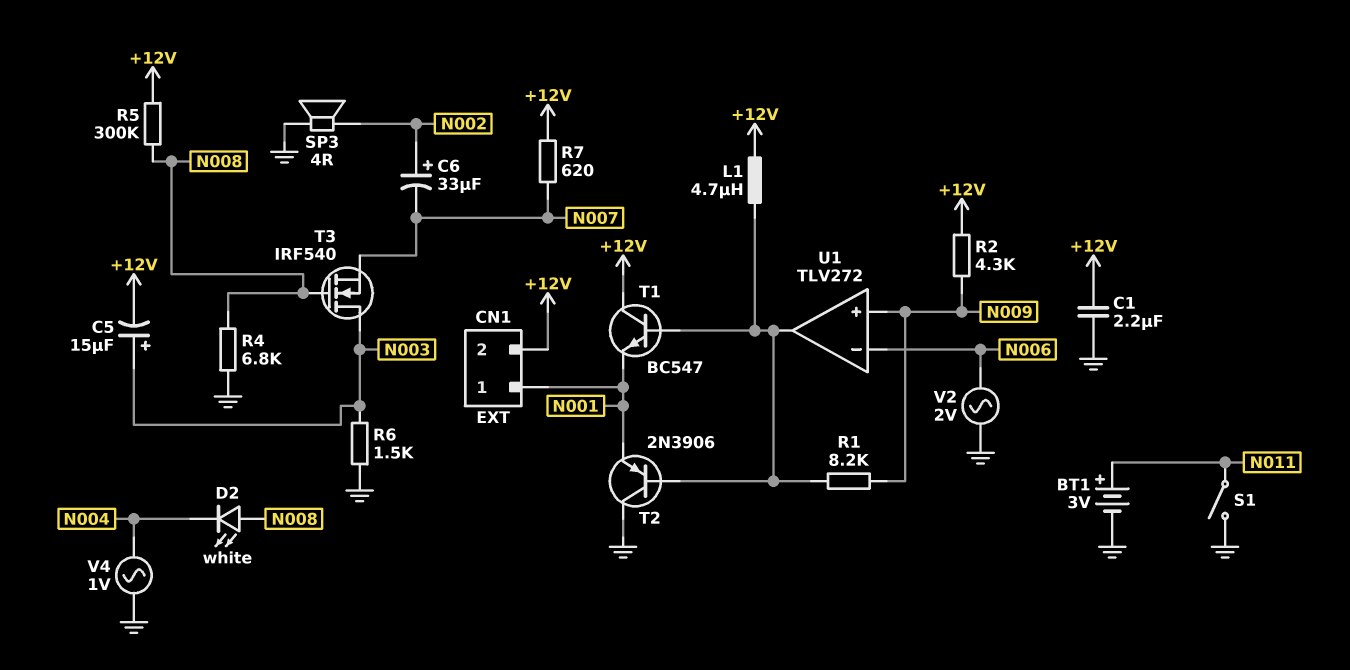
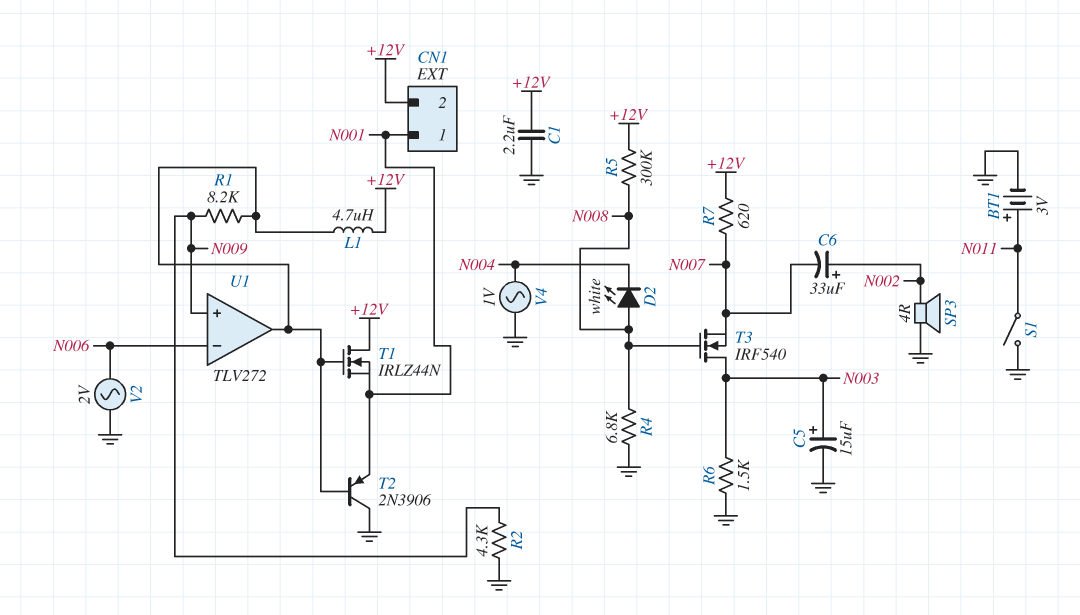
C5: 15uF (plus N003, minus +12V) -> 15uF (plus N003, minus GND)
R2: 4.3k (+12V, N009) -> 4.3k (GND, N009)
T1: NPN BC547 (B U1/out, C +12V, E N001) -> NMOS IRLZ44N (G U1/out, D +12V, S N001)

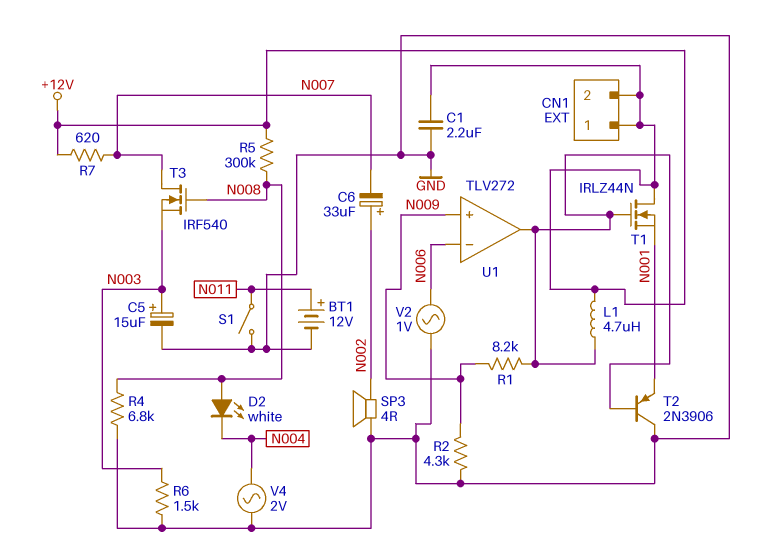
BT1: 3V (plus N011, minus GND) -> 12V (plus N011, minus GND)
CN1 pin 1: N001 -> +12V
T3: NMOS IRF540 (G N008, D N003, S N007) -> NMOS IRF540 (G N008, D N007, S N003)
V2: AC 2V (GND, N006) -> AC 1V (GND, N006)
V4: AC 1V (GND, N004) -> AC 2V (GND, N004)

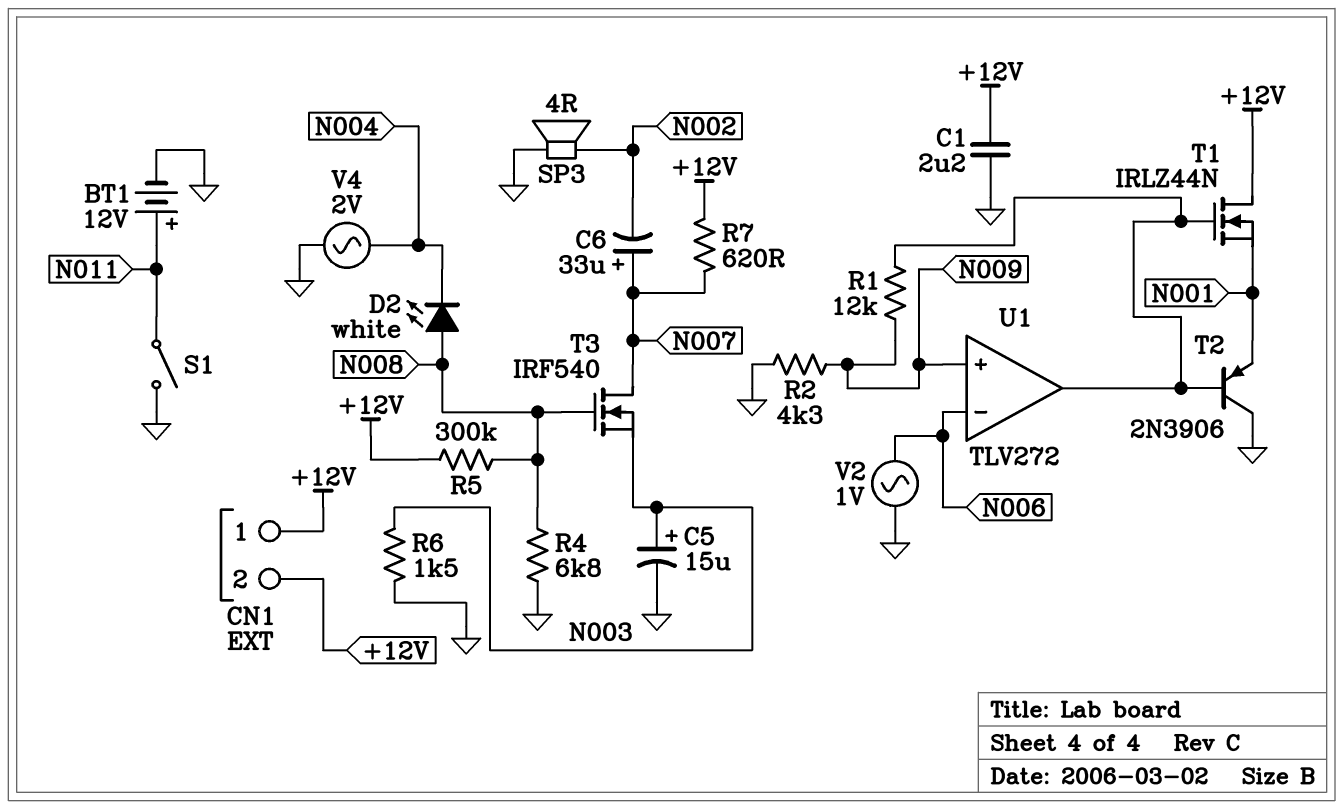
C6: 33uF (plus N002, minus N007) -> 33uF (plus N007, minus N002)
L1: 4.7uH (+12V, U1/out) -> none
R1: 8.2k (N009, U1/out) -> 12k (N009, U1/out)

